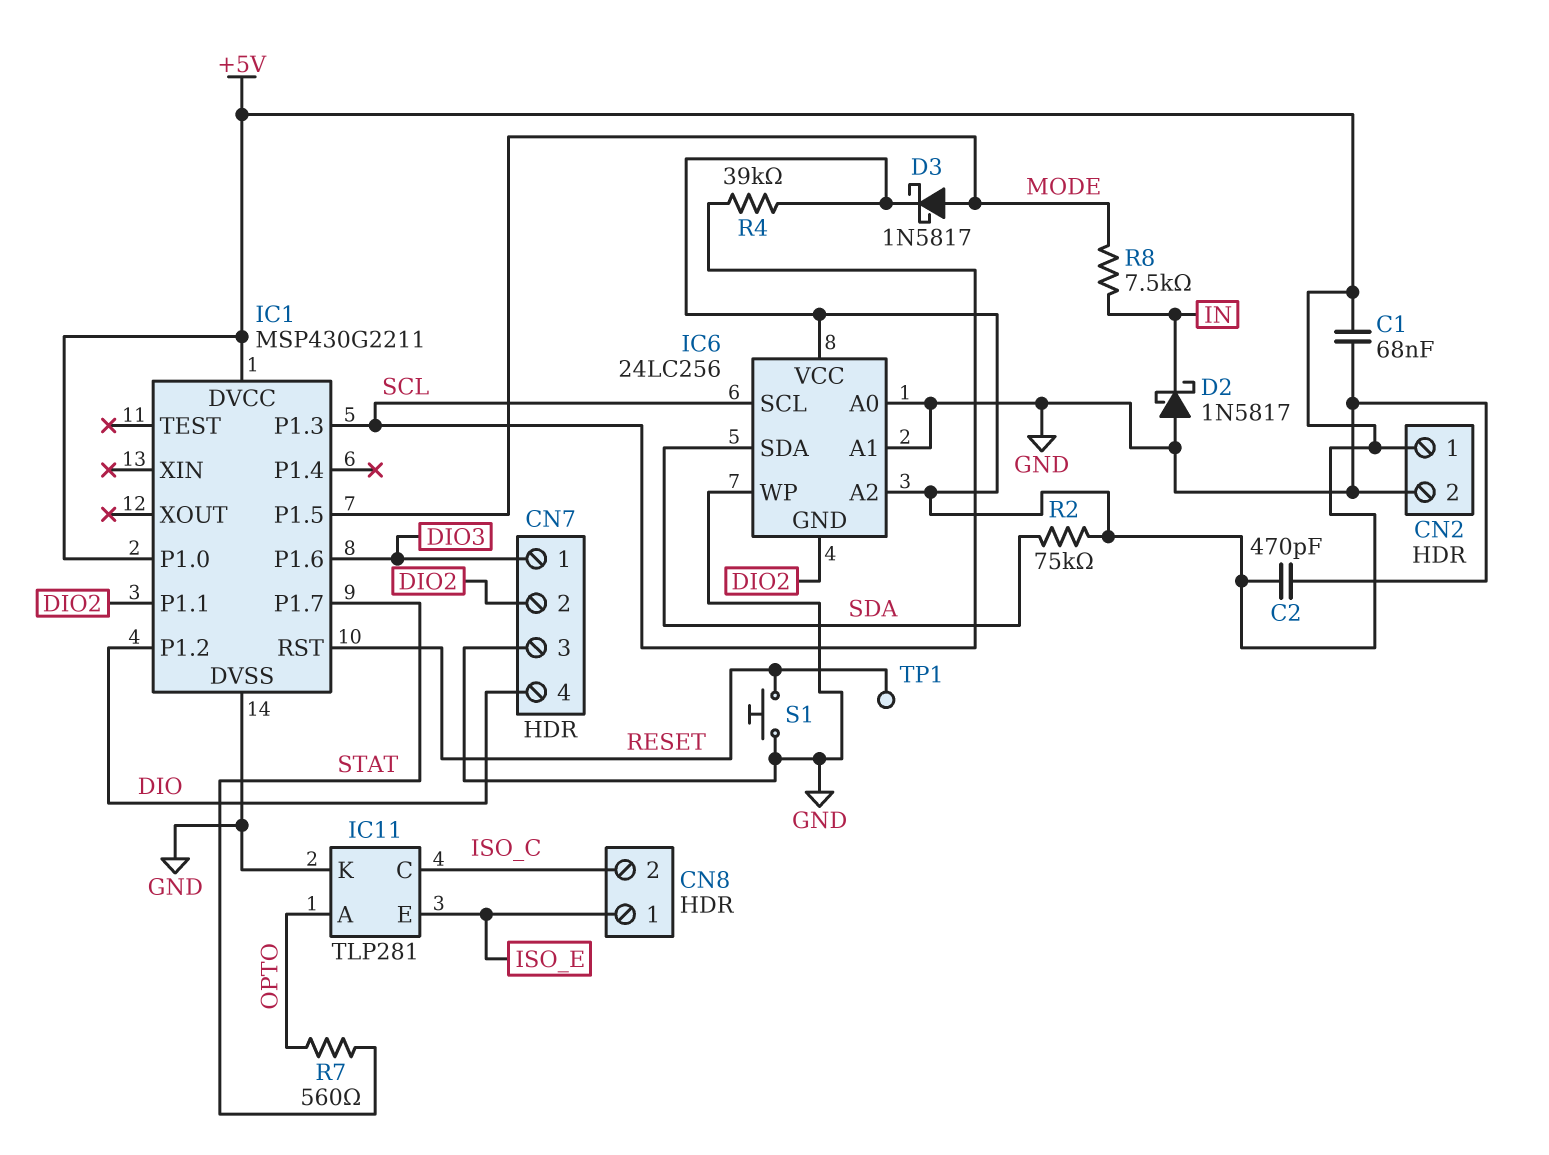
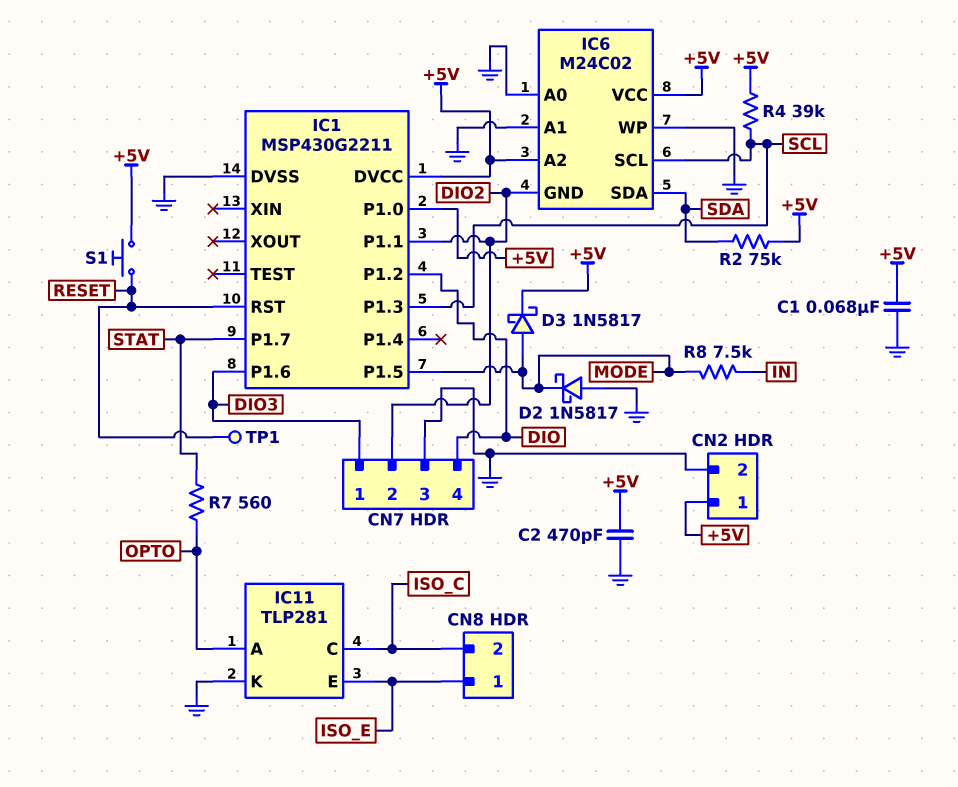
D2: schottky 1N5817 (A GND, K IN) -> schottky 1N5817 (A GND, K MODE)
IC6: 24LC256 -> M24C02
S1: button (GND, RESET) -> button (+5V, RESET)

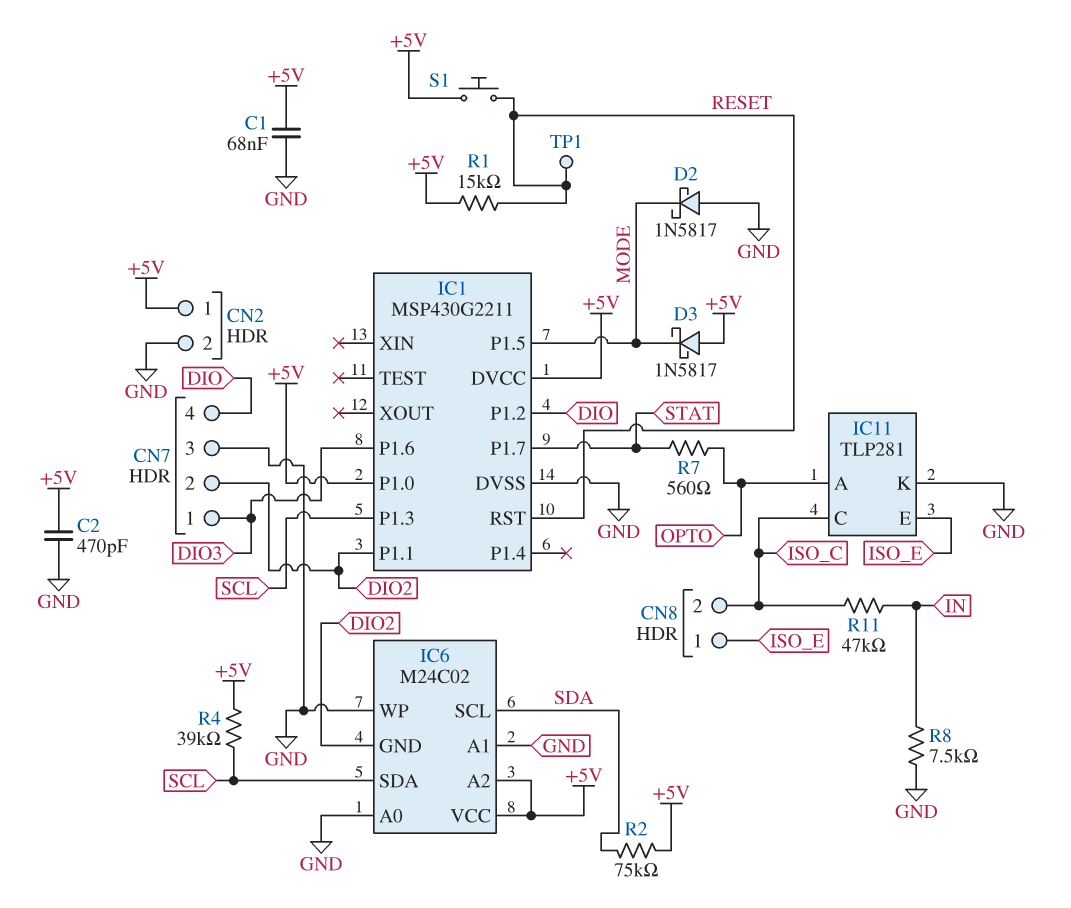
D3: schottky 1N5817 (A MODE, K +5V) -> schottky 1N5817 (A +5V, K MODE)
IC6 pin SCL: SCL -> SDA
IC6 pin SDA: SDA -> SCL
R1: none -> 15k (+5V, RESET)
R8: 7.5k (IN, MODE) -> 7.5k (GND, IN)
R11: none -> 47k (IN, ISO_C)

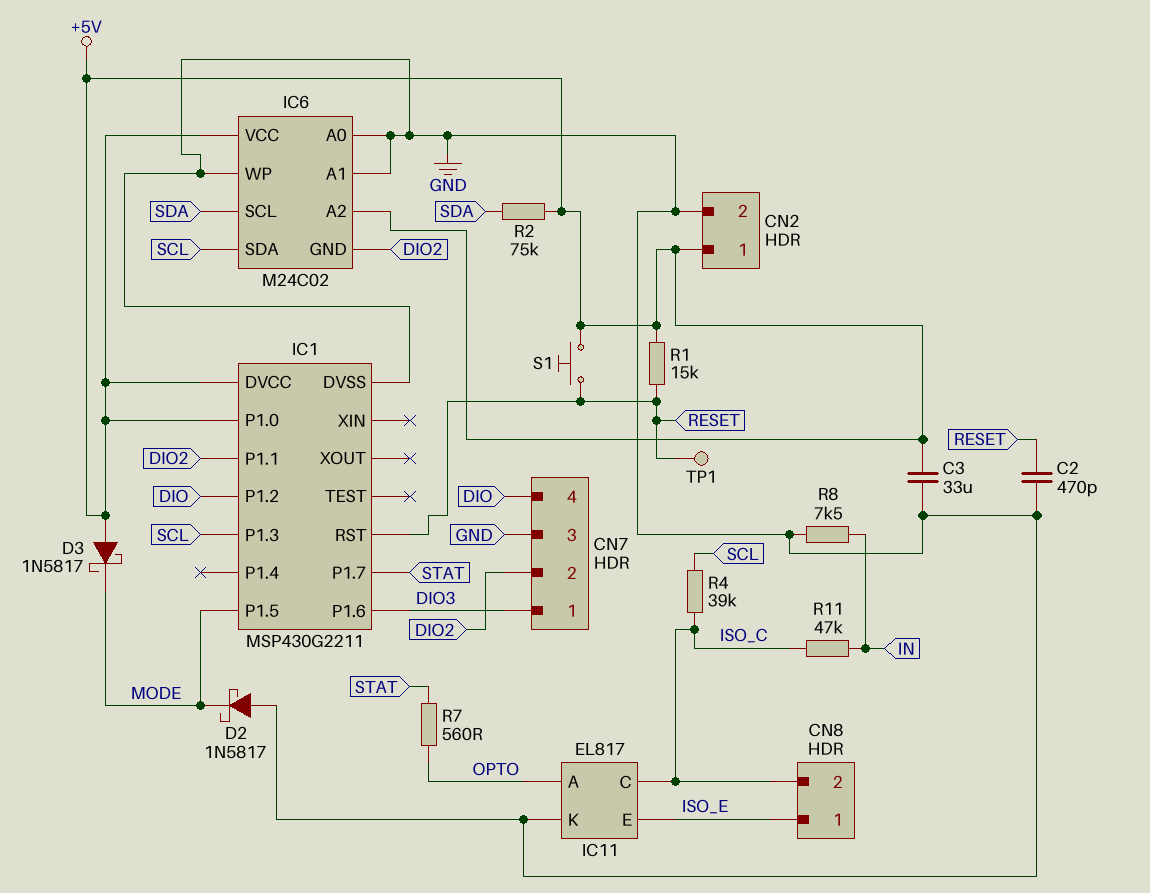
C1: 68nF (+5V, GND) -> none
C2: 470pF (+5V, GND) -> 470pF (GND, RESET)
C3: none -> 33uF (+5V, GND)
IC11: TLP281 -> EL817
R4: 39k (+5V, SCL) -> 39k (ISO_C, SCL)

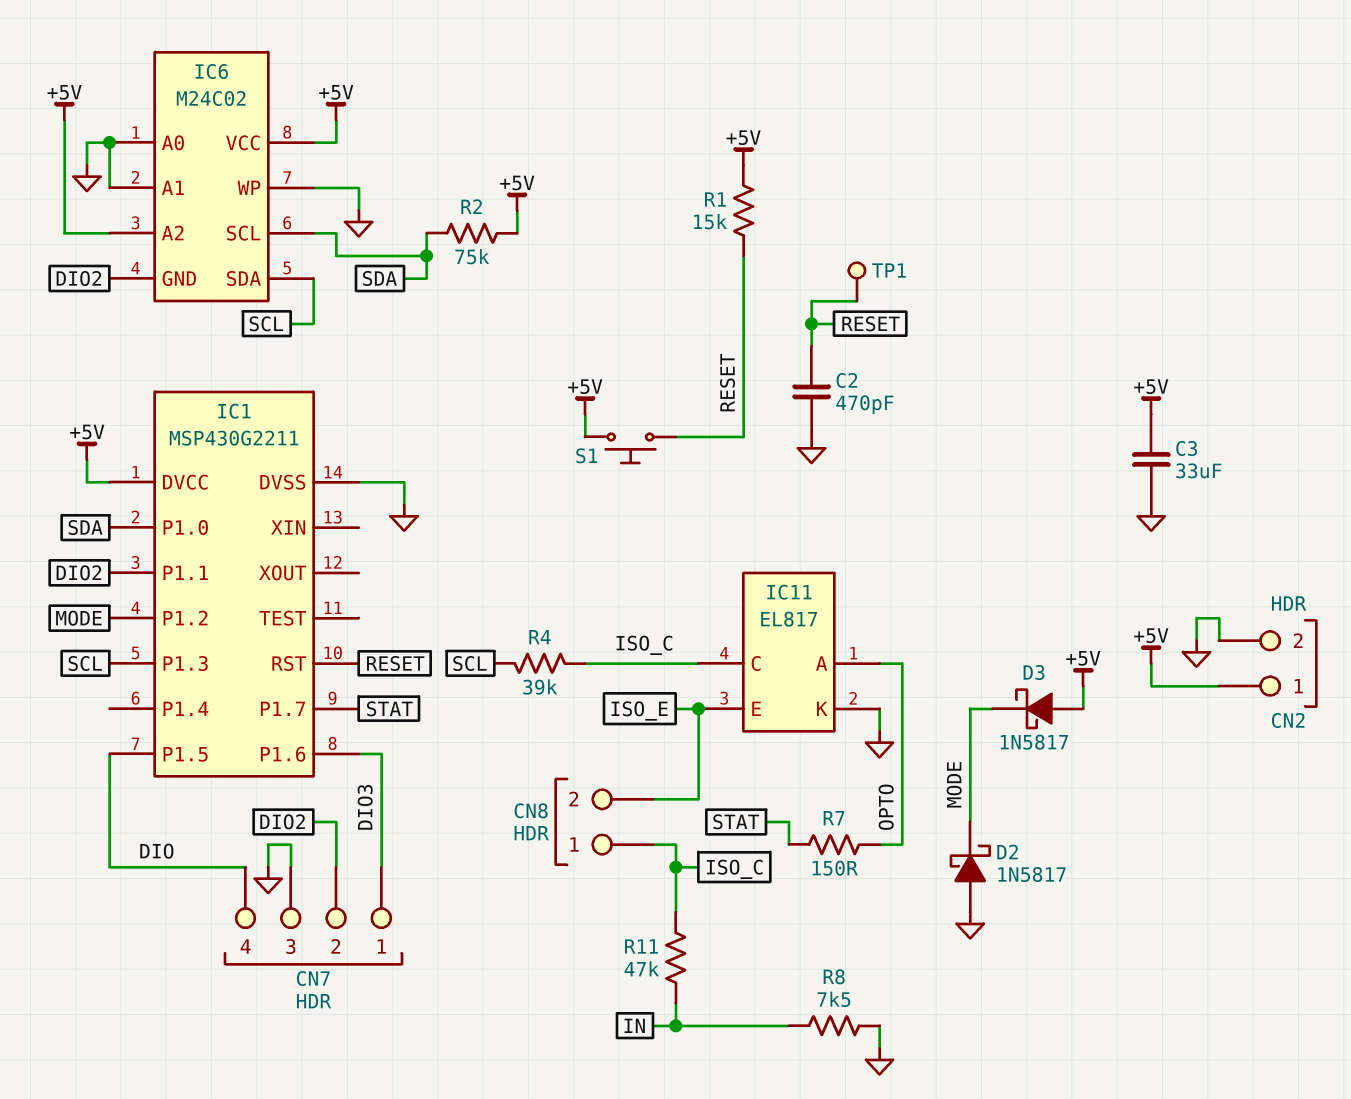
CN8 pin 1: ISO_E -> ISO_C
CN8 pin 2: ISO_C -> ISO_E
IC1 pin P1.0: +5V -> SDA
IC1 pin P1.2: DIO -> MODE
IC1 pin P1.5: MODE -> DIO
R7: 560 (OPTO, STAT) -> 150 (OPTO, STAT)

